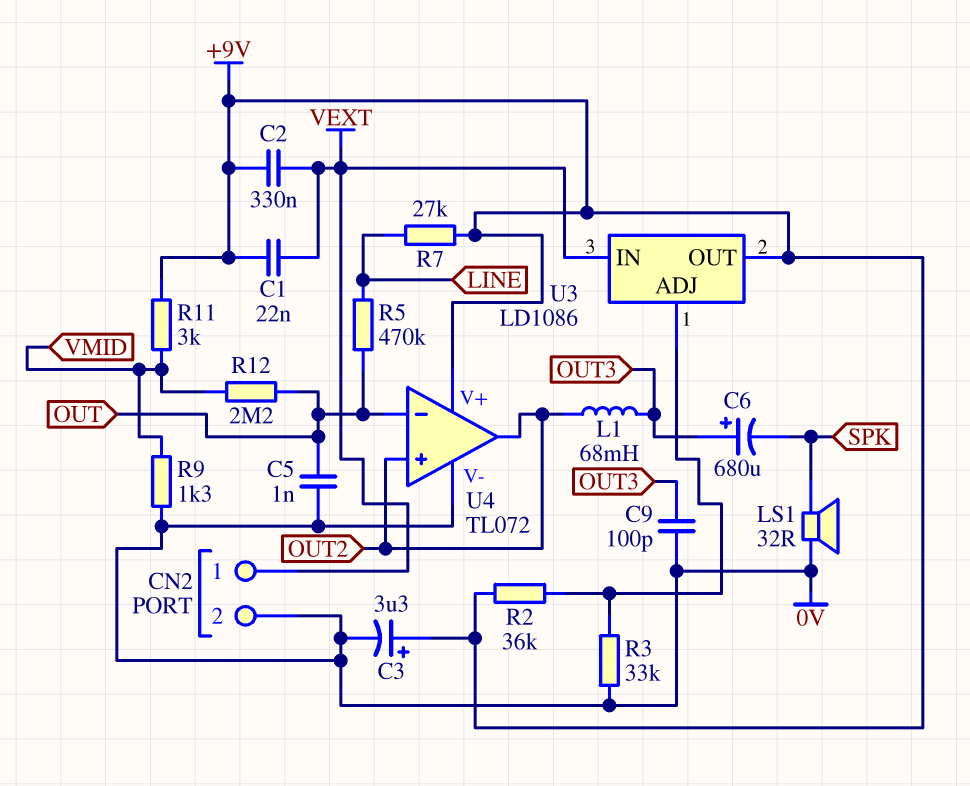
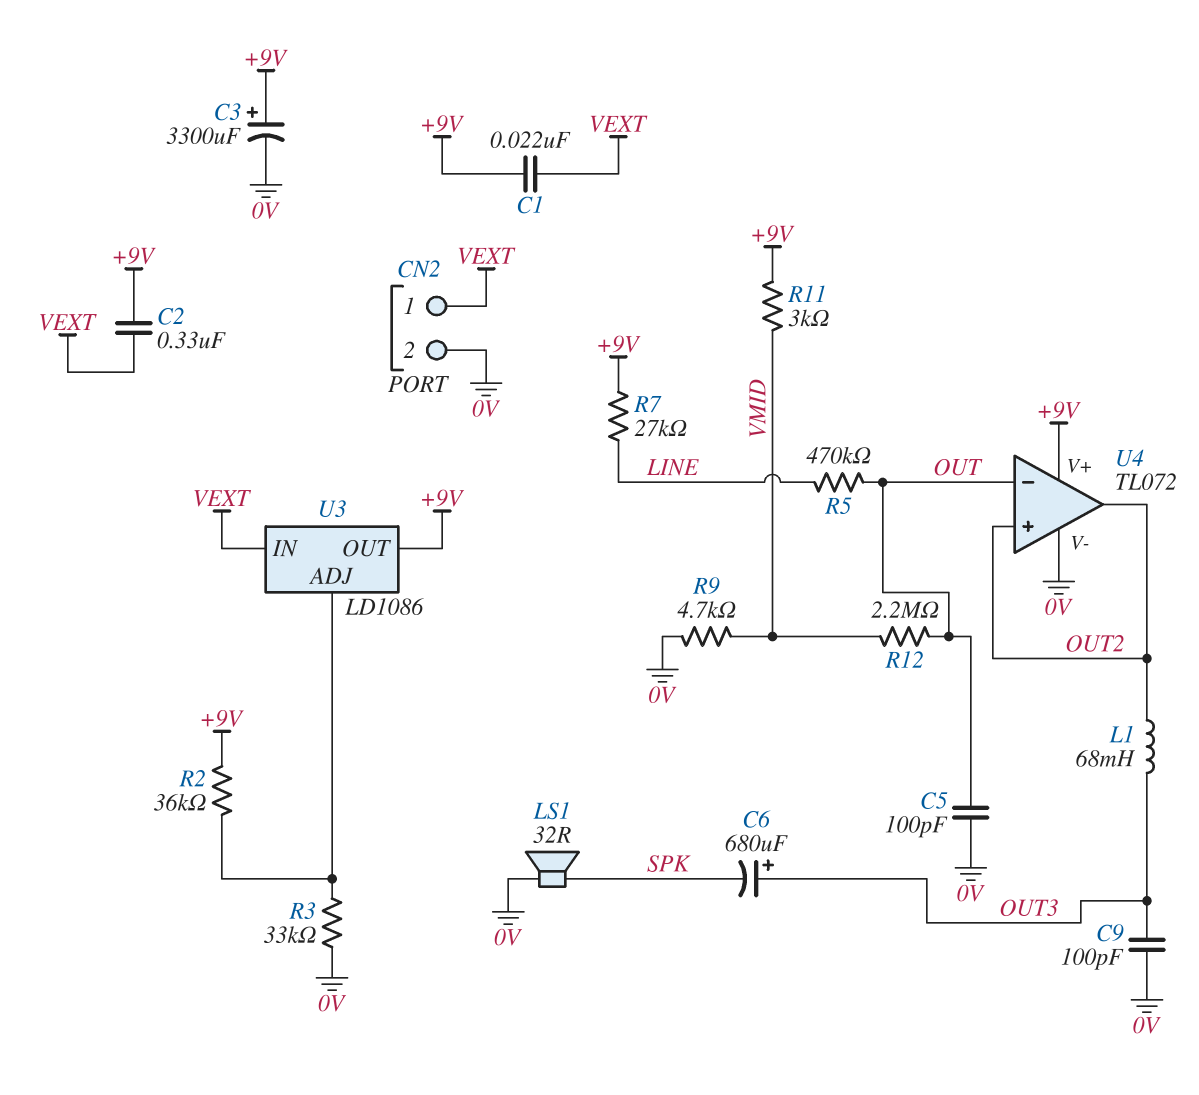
C3: 3.3uF (plus +9V, minus 0V) -> 3300uF (plus +9V, minus 0V)
C5: 1nF (0V, OUT) -> 100pF (0V, OUT)
R9: 1.3k (0V, VMID) -> 4.7k (0V, VMID)

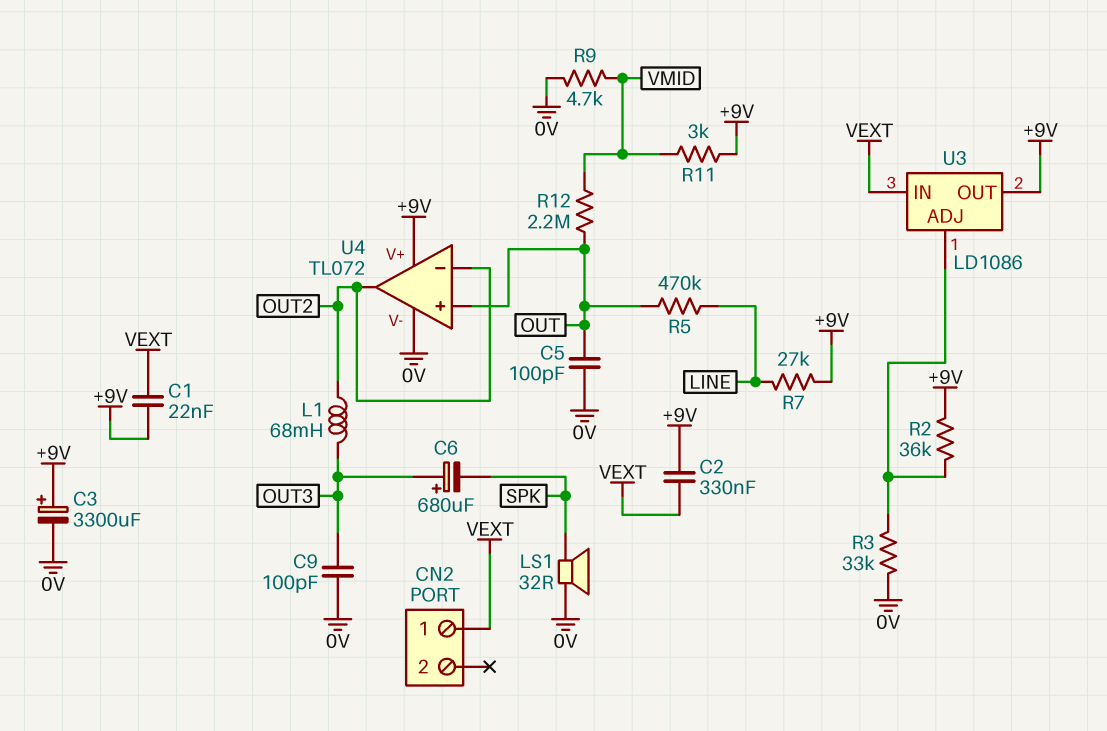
CN2 pin 2: 0V -> none
U4 pin in+: OUT2 -> OUT
U4 pin in-: OUT -> OUT2

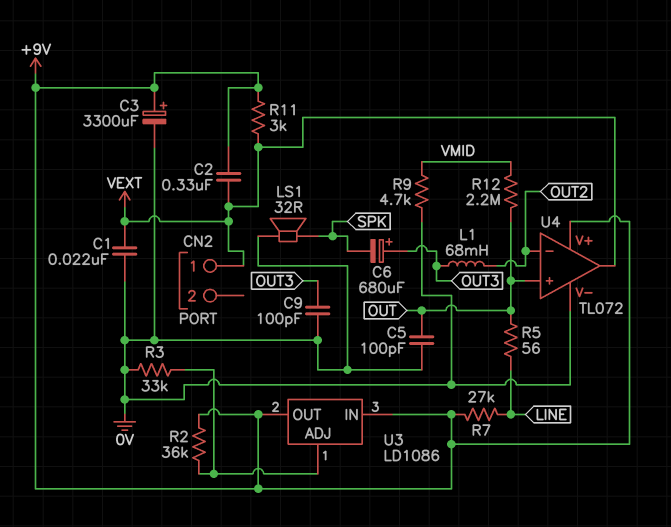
C1: 22nF (+9V, VEXT) -> 22nF (0V, VEXT)
R5: 470k (LINE, OUT) -> 56 (LINE, OUT)
R11: 3k (+9V, VMID) -> 3k (+9V, VEXT)
U3 pin IN: VEXT -> +9V
U4 pin out: OUT2 -> VEXT

